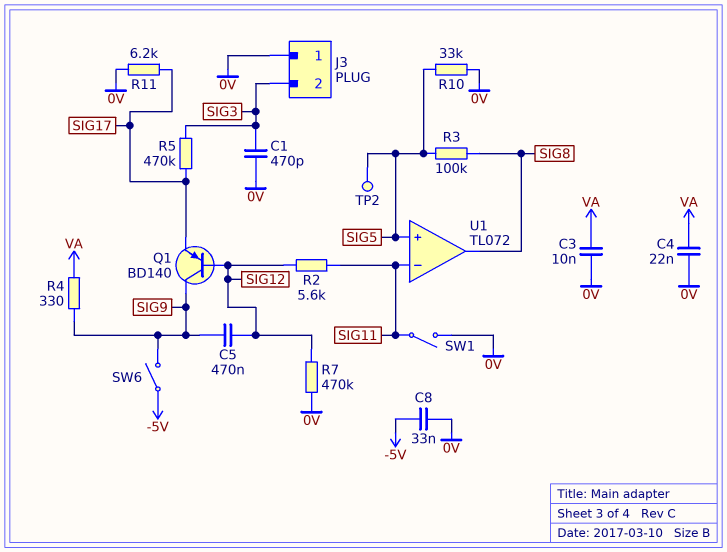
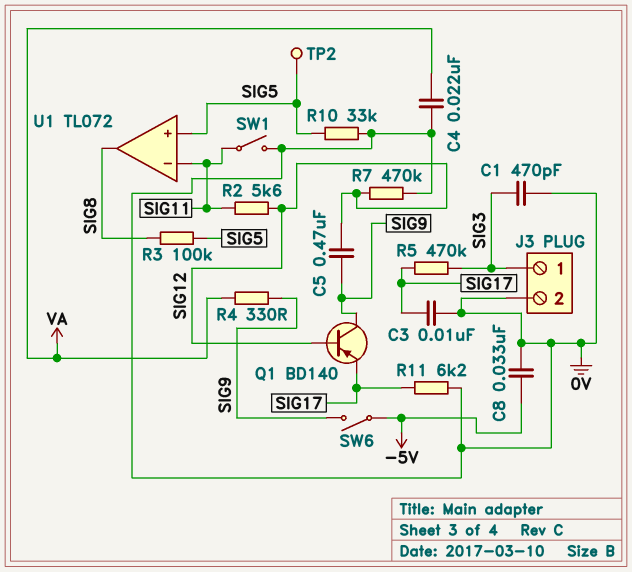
C3: 10nF (0V, VA) -> 10nF (0V, SIG17)
J3 pin 1: 0V -> SIG3
J3 pin 2: SIG3 -> 0V

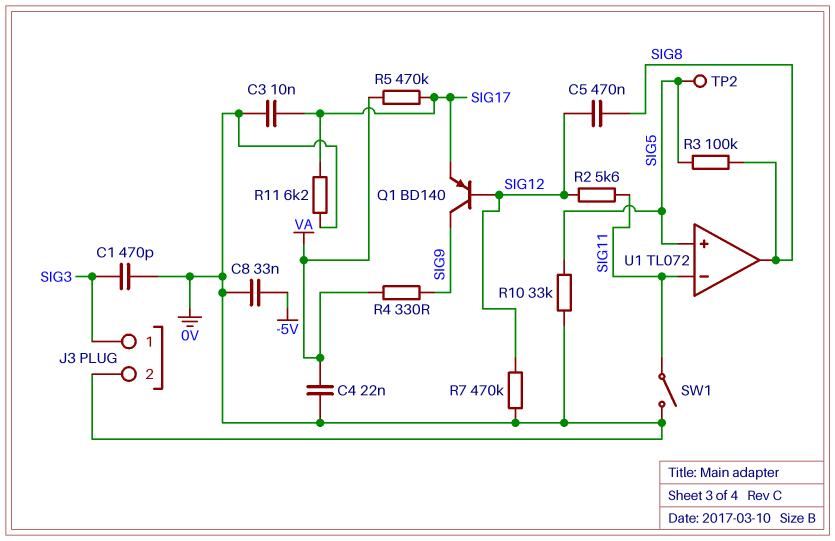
C5: 470nF (SIG9, SIG12) -> 470nF (SIG8, SIG12)
R5: 470k (SIG3, SIG17) -> 470k (SIG17, VA)
SW6: switch (-5V, SIG9) -> none

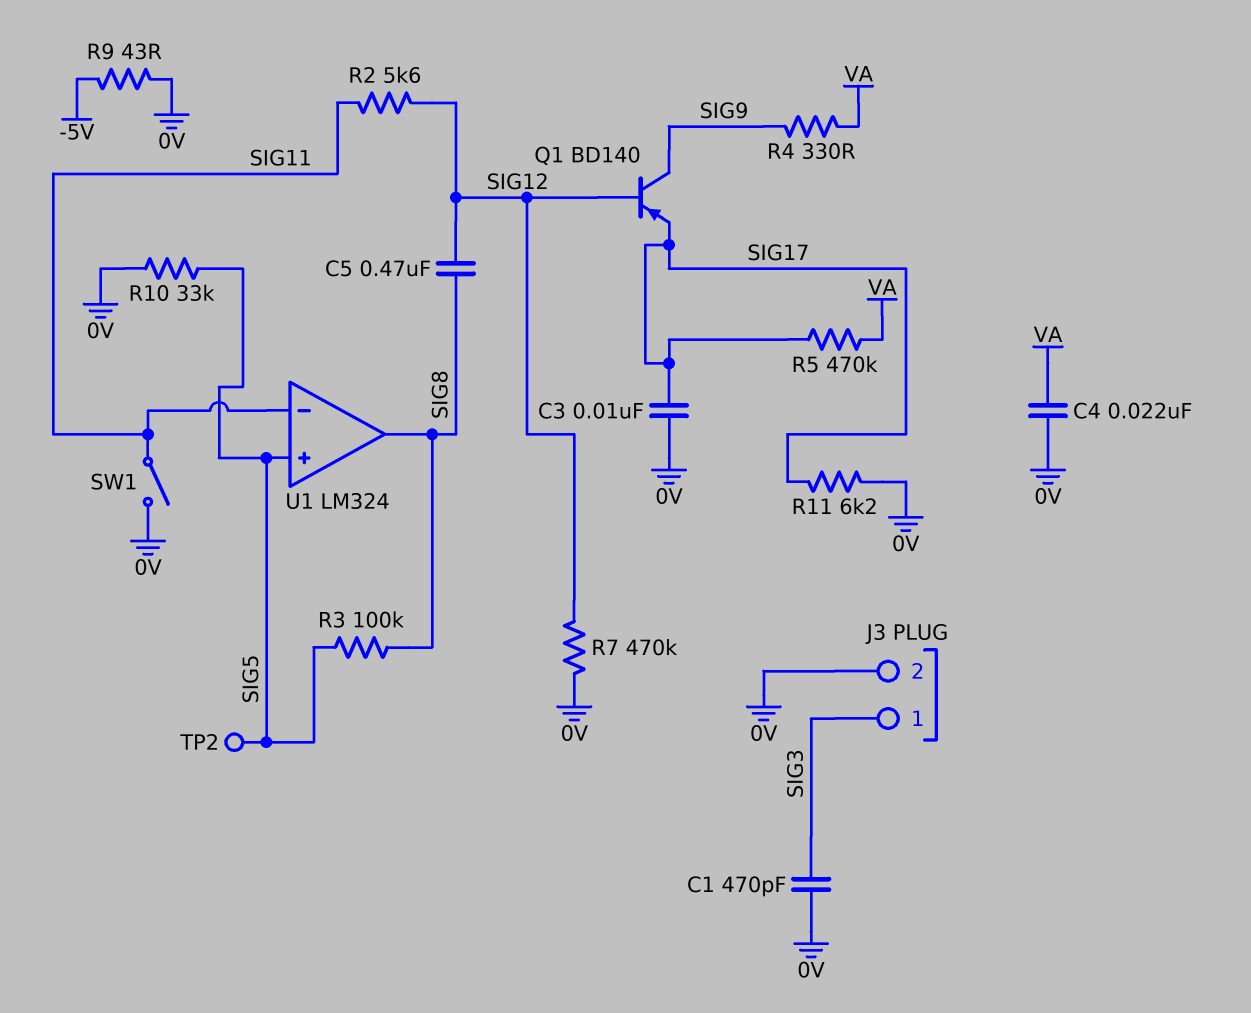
C8: 33nF (-5V, 0V) -> none
R9: none -> 43 (-5V, 0V)
U1: TL072 -> LM324

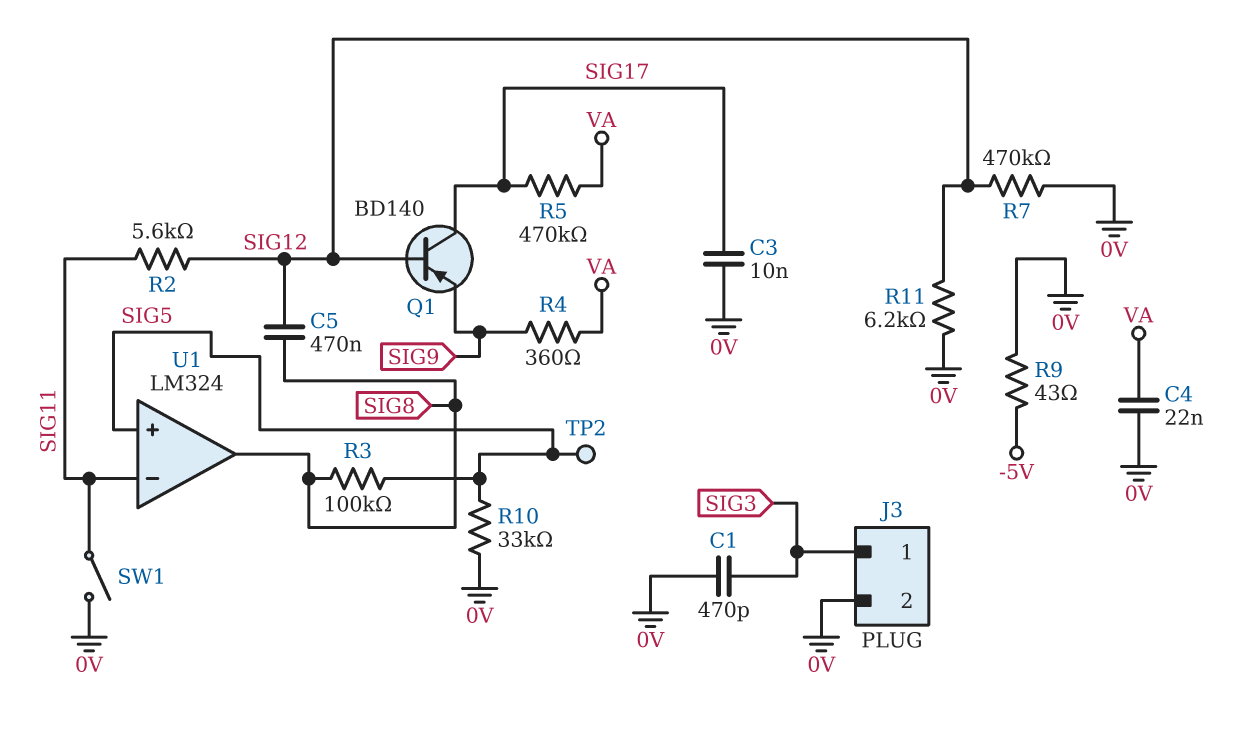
Q1: PNP BD140 (B SIG12, C SIG9, E SIG17) -> PNP BD140 (B SIG12, C SIG17, E SIG9)
R4: 330 (SIG9, VA) -> 360 (SIG9, VA)
R11: 6.2k (0V, SIG17) -> 6.2k (0V, SIG12)

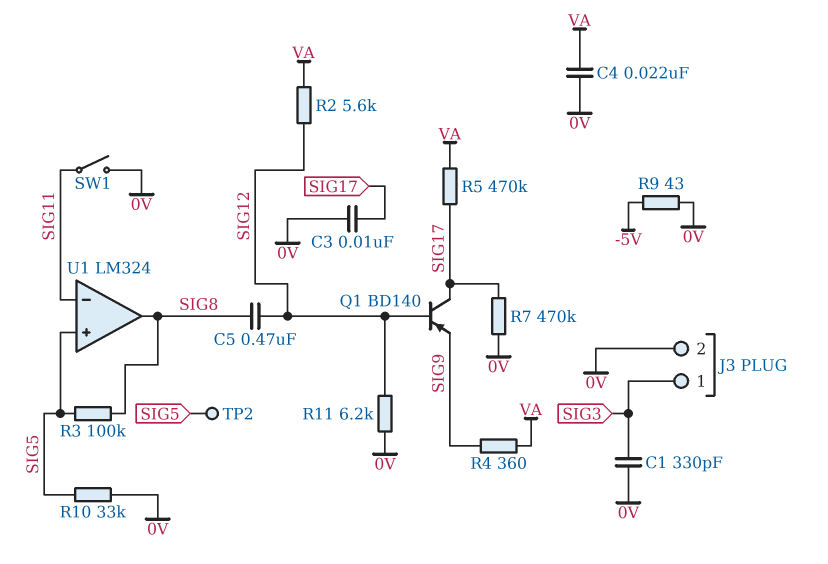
C1: 470pF (0V, SIG3) -> 330pF (0V, SIG3)
R2: 5.6k (SIG11, SIG12) -> 5.6k (SIG12, VA)
R7: 470k (0V, SIG12) -> 470k (0V, SIG17)

